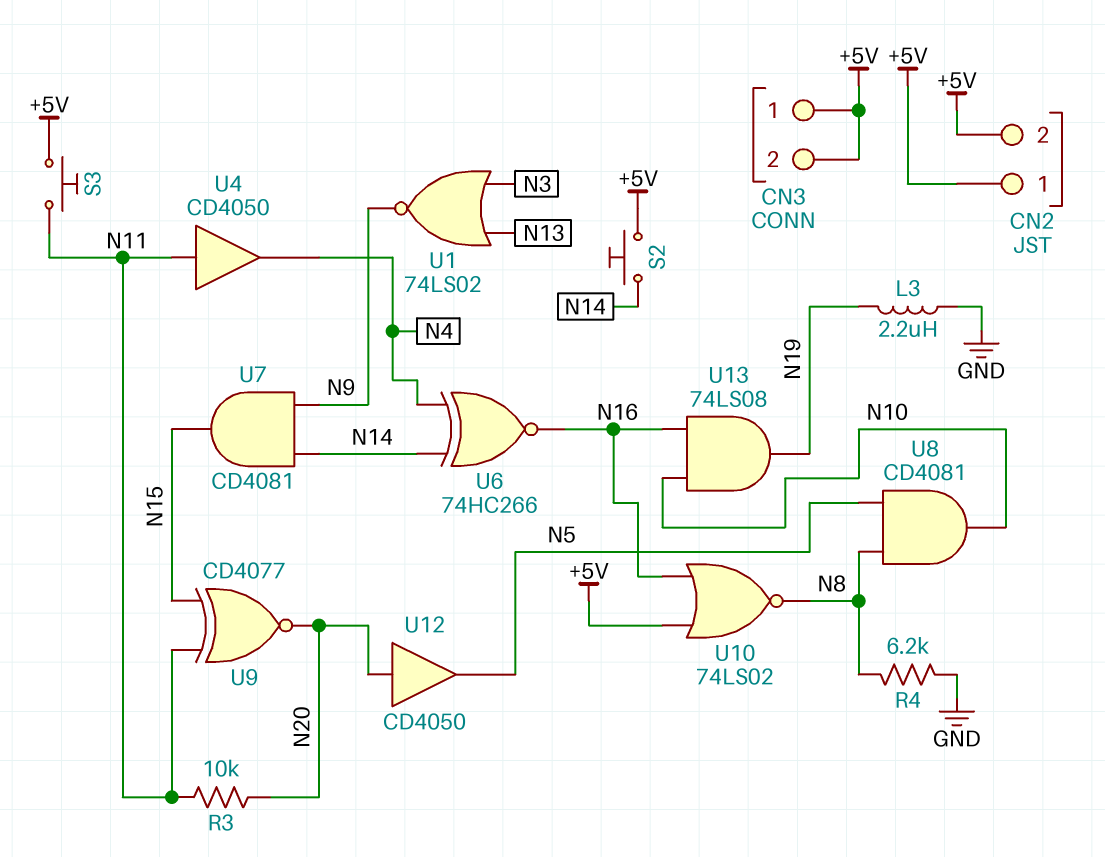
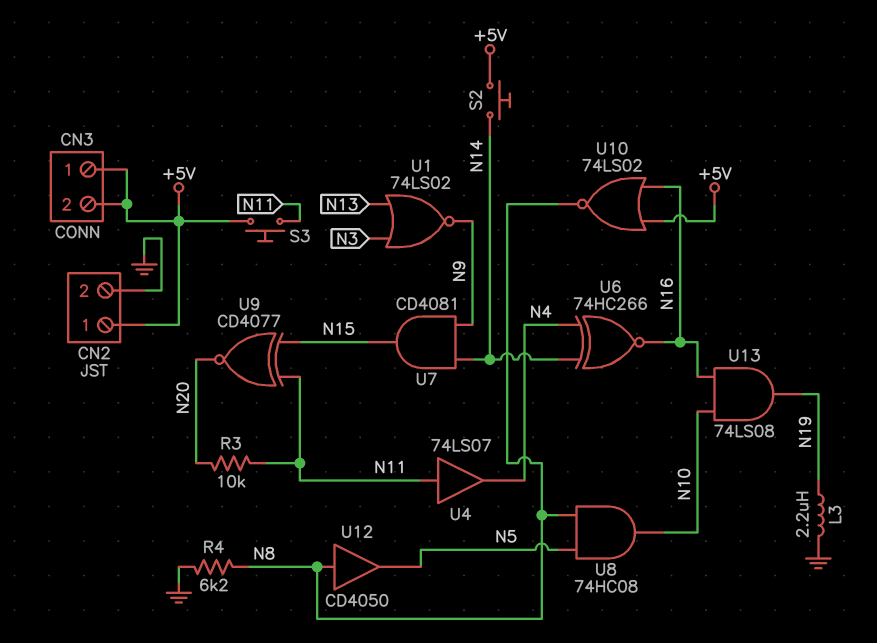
CN2 pin 2: +5V -> GND
U4: buffer CD4050 (in N11, out N4) -> buffer 74LS07 (in N11, out N4)
U8: AND CD4081 (in N5, in N8, out N10) -> AND 74HC08 (in N5, in N8, out N10)
U12: buffer CD4050 (in N20, out N5) -> buffer CD4050 (in N8, out N5)

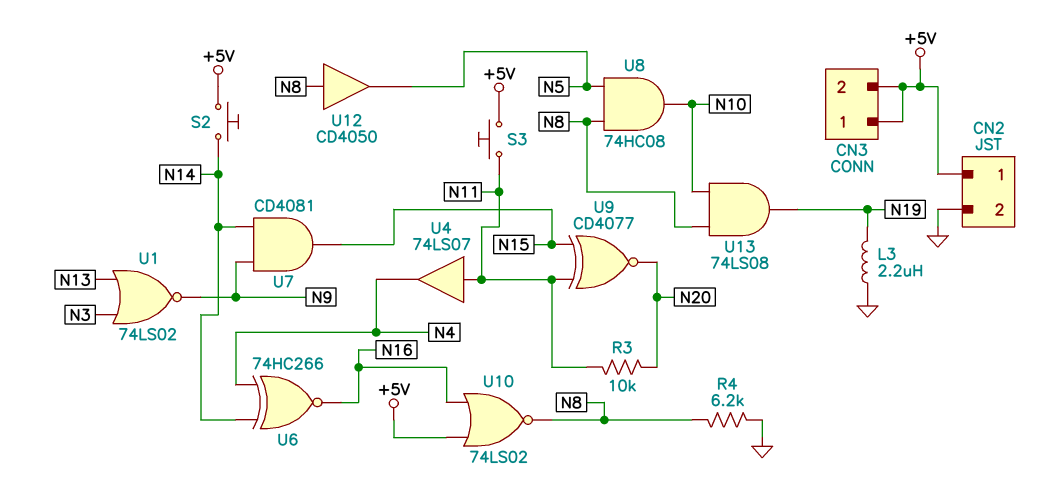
U13: AND 74LS08 (in N10, in N16, out N19) -> AND 74LS08 (in N8, in N10, out N19)

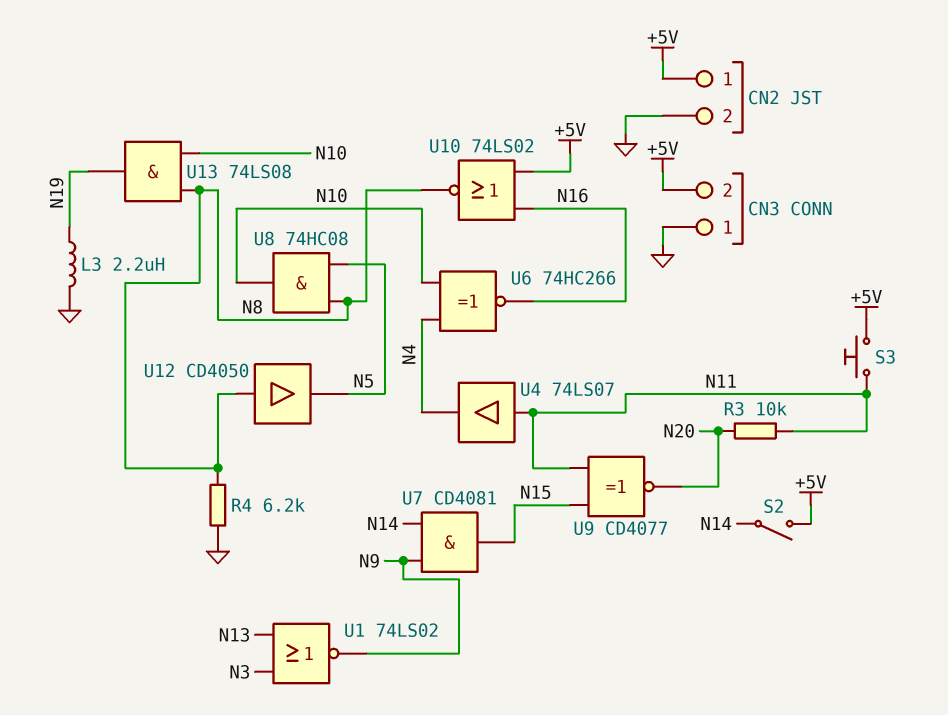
CN3 pin 1: +5V -> GND
S2: button (+5V, N14) -> switch (+5V, N14)
U6: XNOR 74HC266 (in N4, in N14, out N16) -> XNOR 74HC266 (in N4, in N10, out N16)

